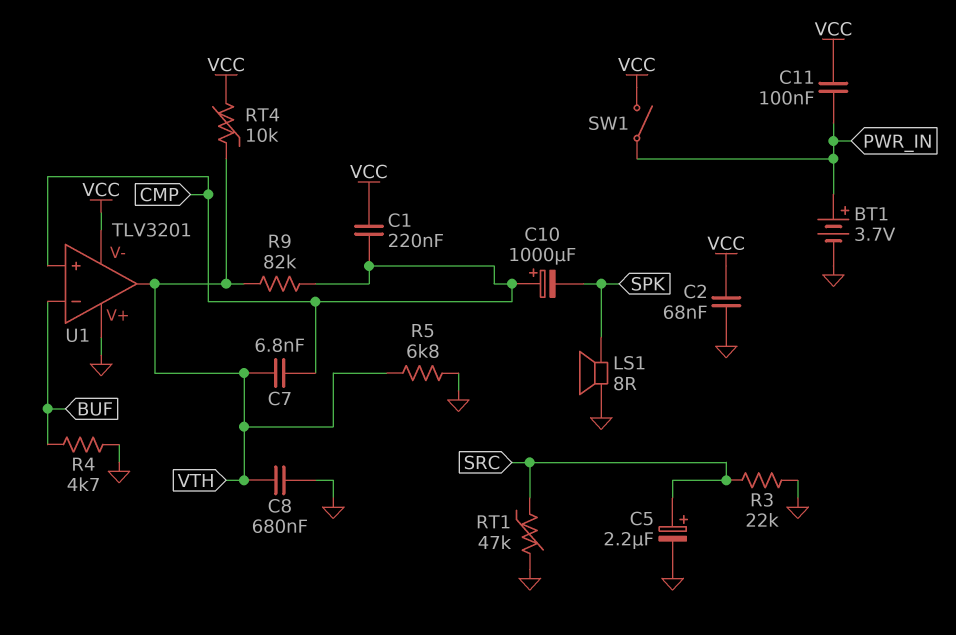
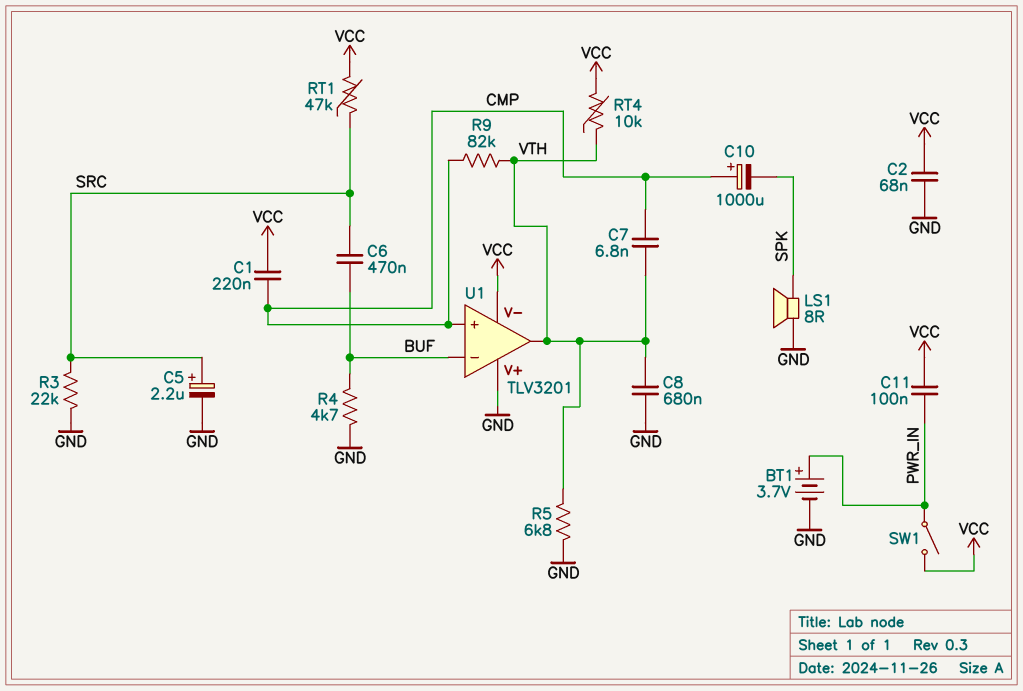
C6: none -> 470nF (BUF, SRC)
RT1: 47k (GND, SRC) -> 47k (SRC, VCC)

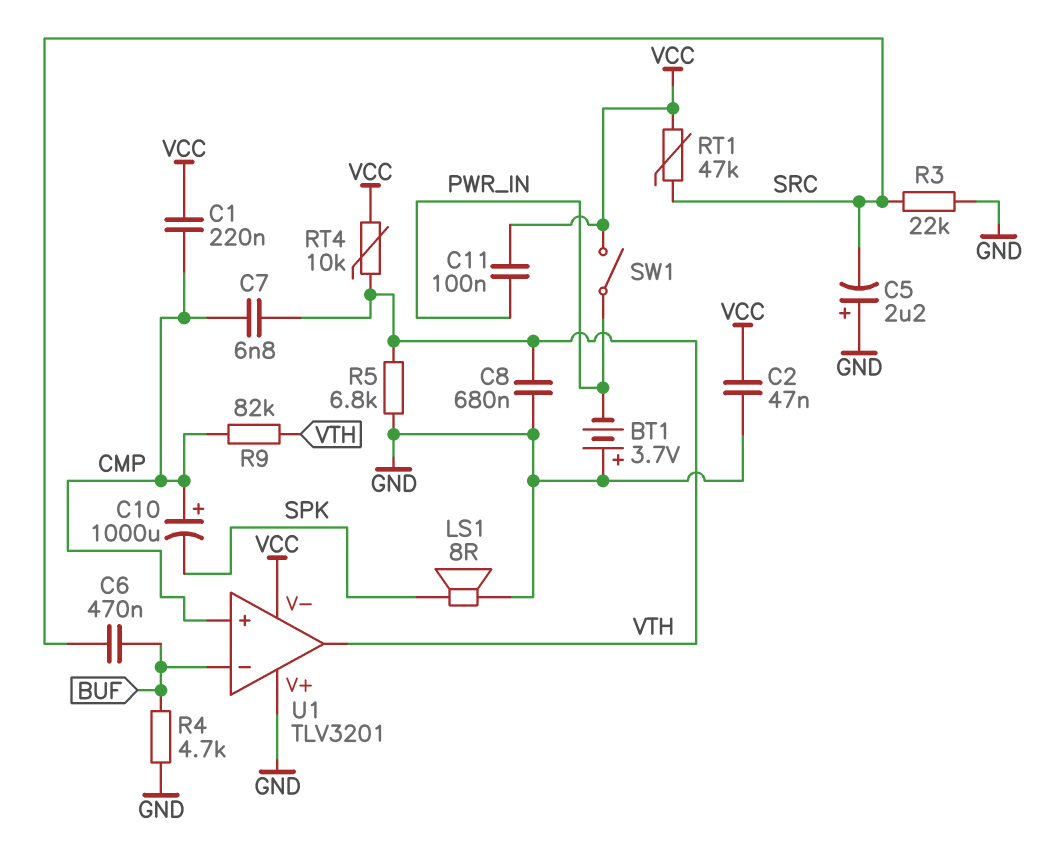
BT1: 3.7V (plus PWR_IN, minus GND) -> 3.7V (plus GND, minus PWR_IN)
C2: 68nF (GND, VCC) -> 47nF (GND, VCC)
C5: 2.2uF (plus SRC, minus GND) -> 2.2uF (plus GND, minus SRC)

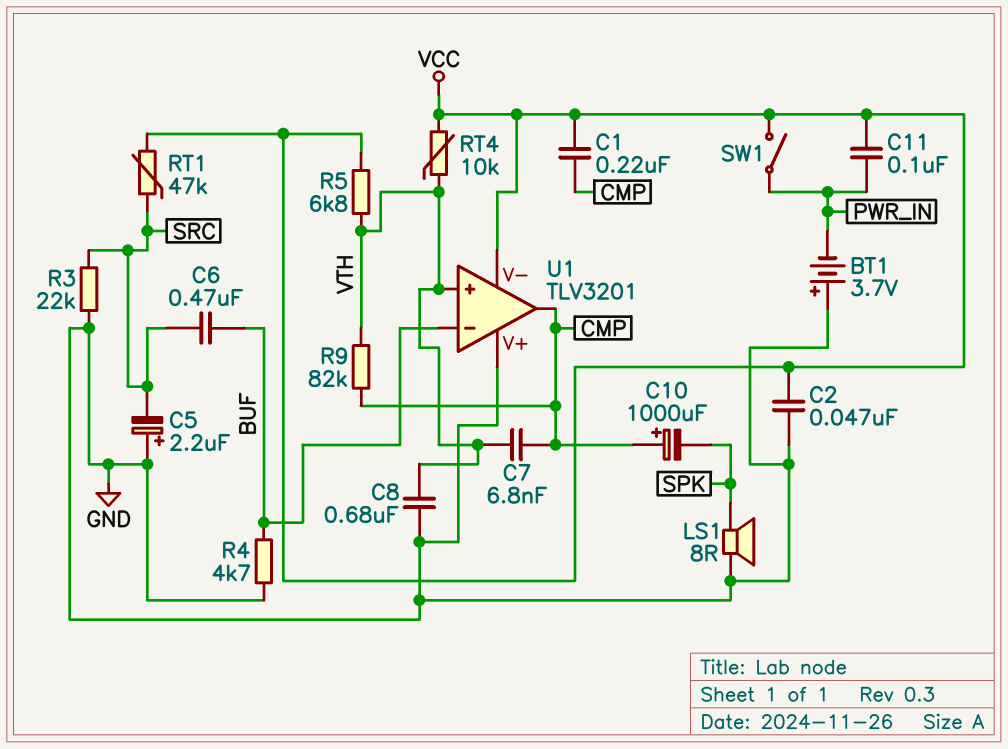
R5: 6.8k (GND, VTH) -> 6.8k (VCC, VTH)
U1 pin in+: CMP -> VTH
U1 pin out: VTH -> CMP

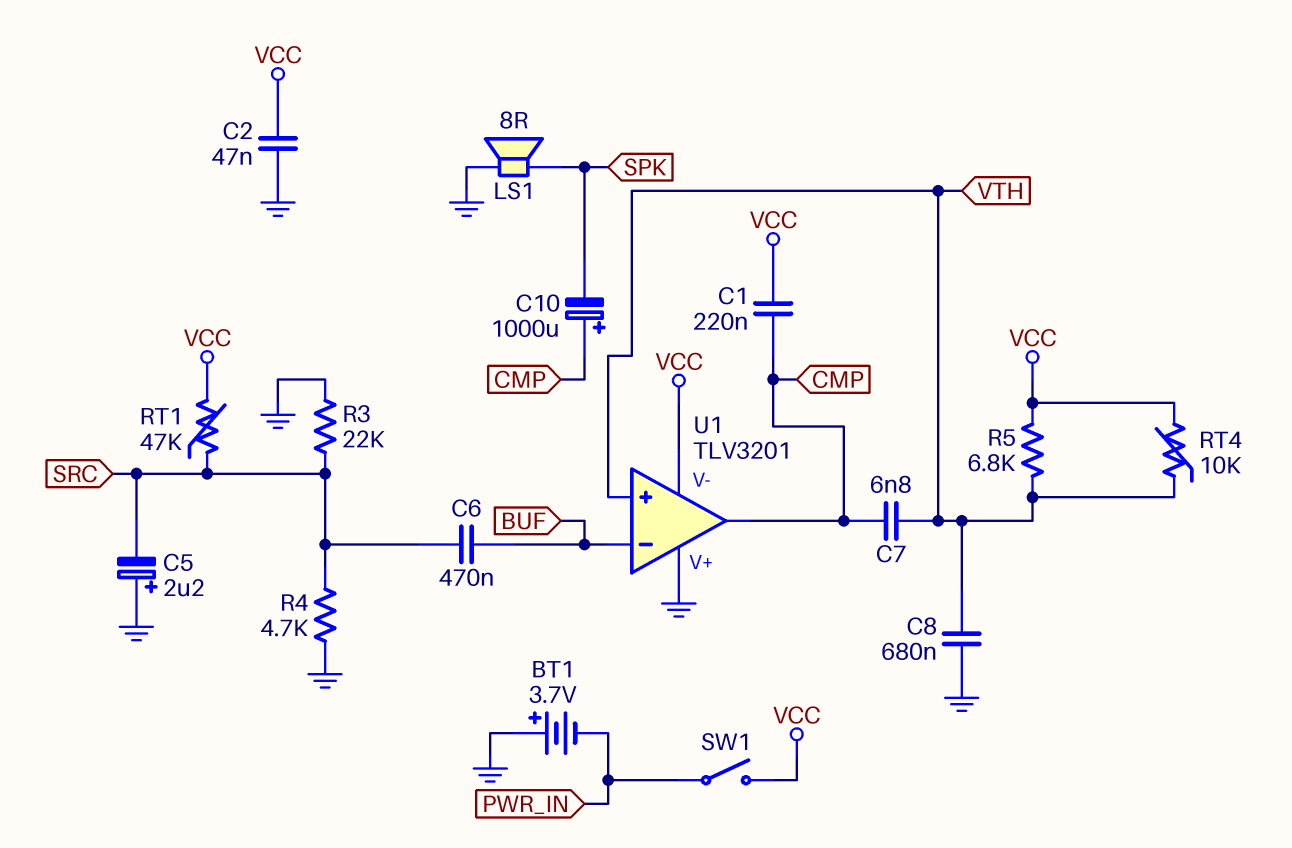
C11: 100nF (PWR_IN, VCC) -> none
R4: 4.7k (BUF, GND) -> 4.7k (GND, SRC)
R9: 82k (CMP, VTH) -> none

